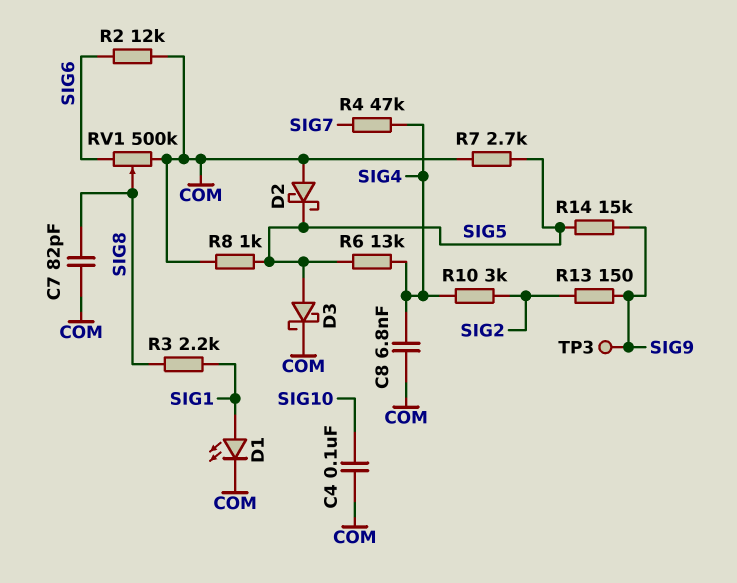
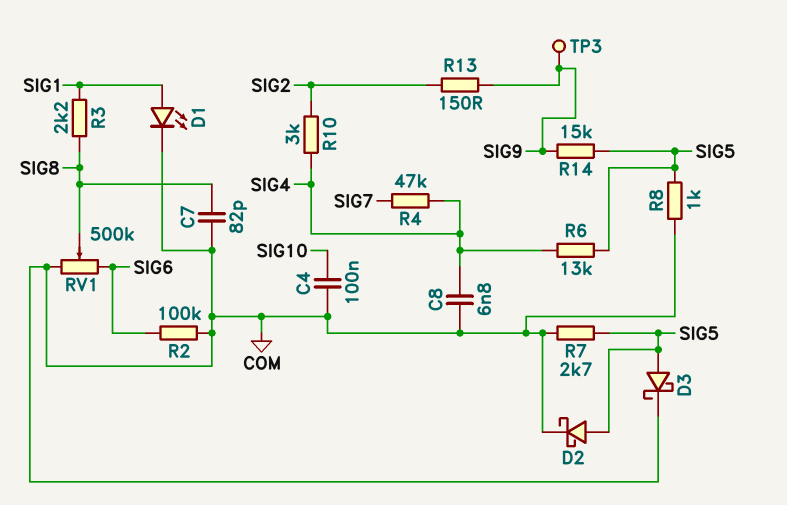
D2: schottky (A COM, K SIG5) -> schottky (A SIG5, K COM)
R2: 12k (COM, SIG6) -> 100k (COM, SIG6)

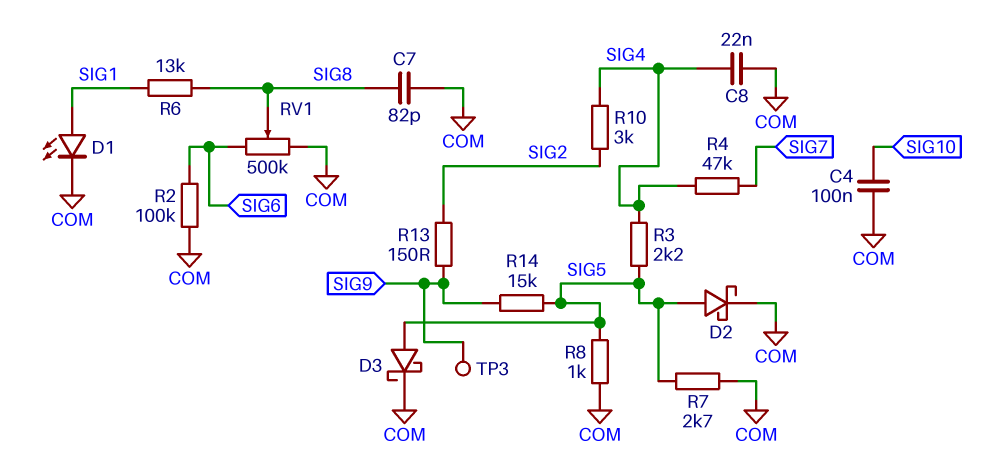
C8: 6.8nF (COM, SIG4) -> 22nF (COM, SIG4)
R3: 2.2k (SIG1, SIG8) -> 2.2k (SIG4, SIG5)
R6: 13k (SIG4, SIG5) -> 13k (SIG1, SIG8)

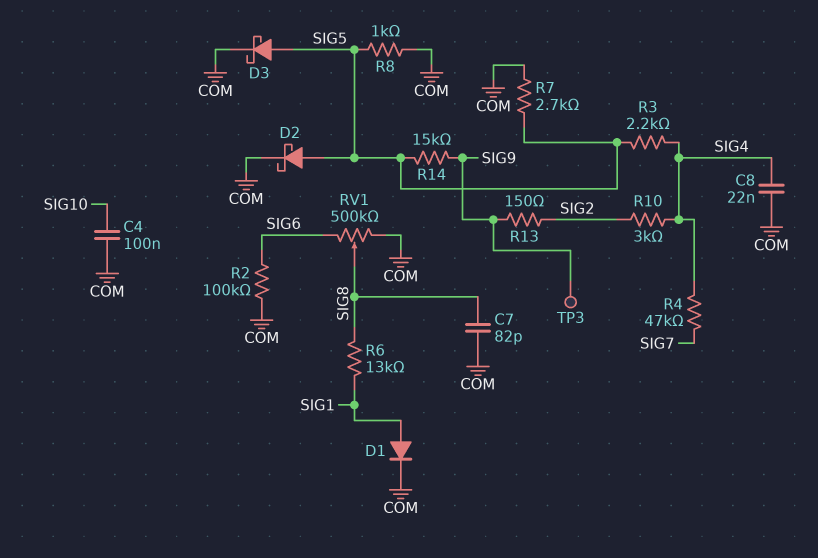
D1: LED (A SIG1, K COM) -> diode (A SIG1, K COM)

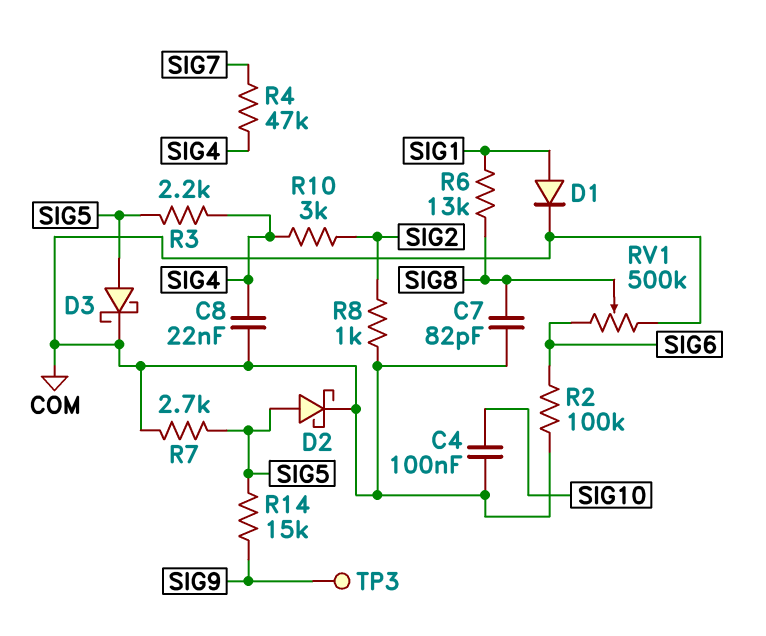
R8: 1k (COM, SIG5) -> 1k (COM, SIG2)
R13: 150 (SIG2, SIG9) -> none

